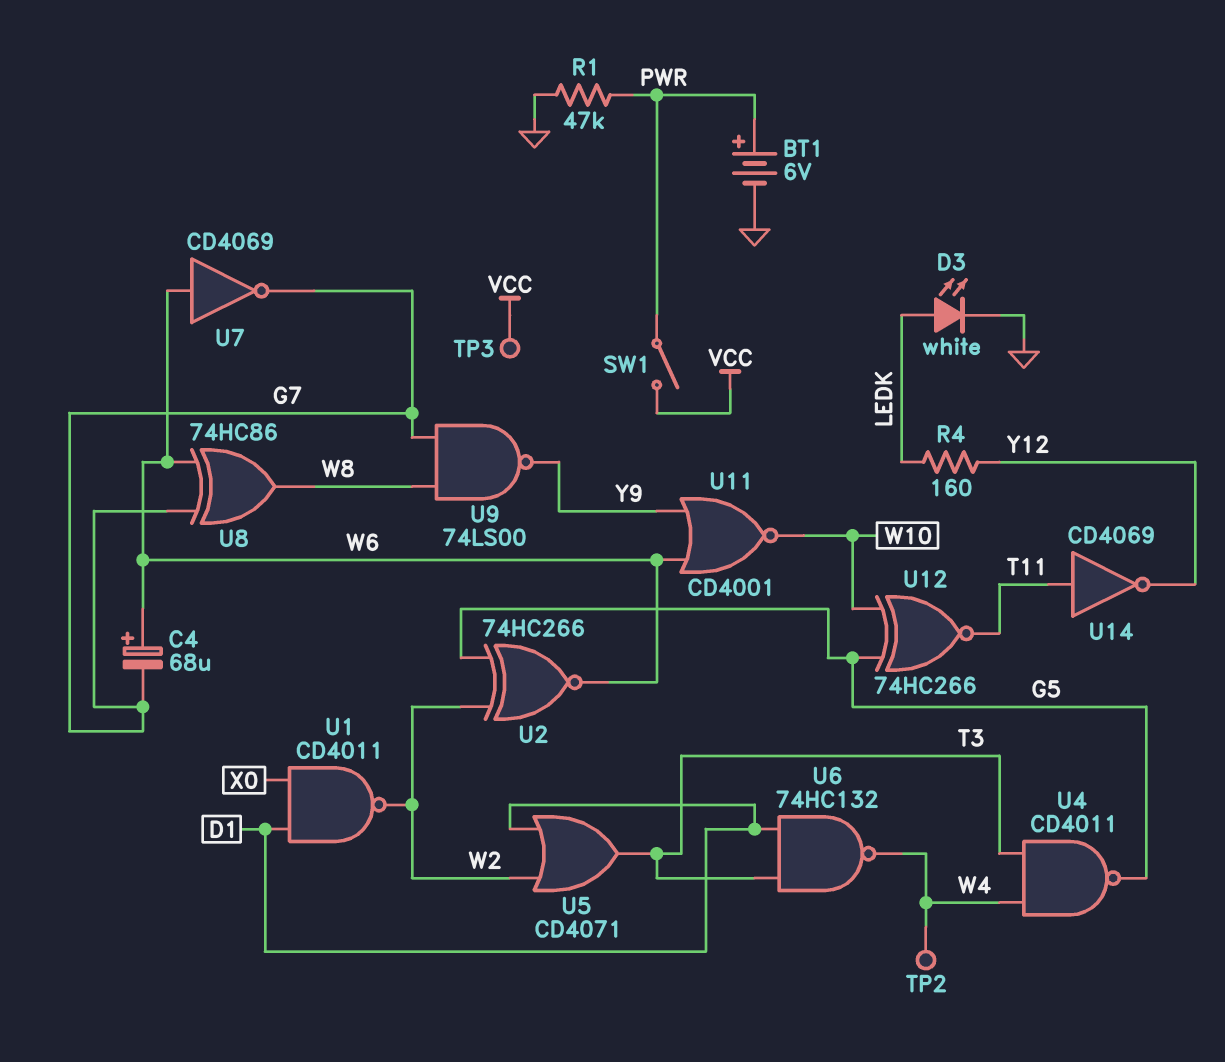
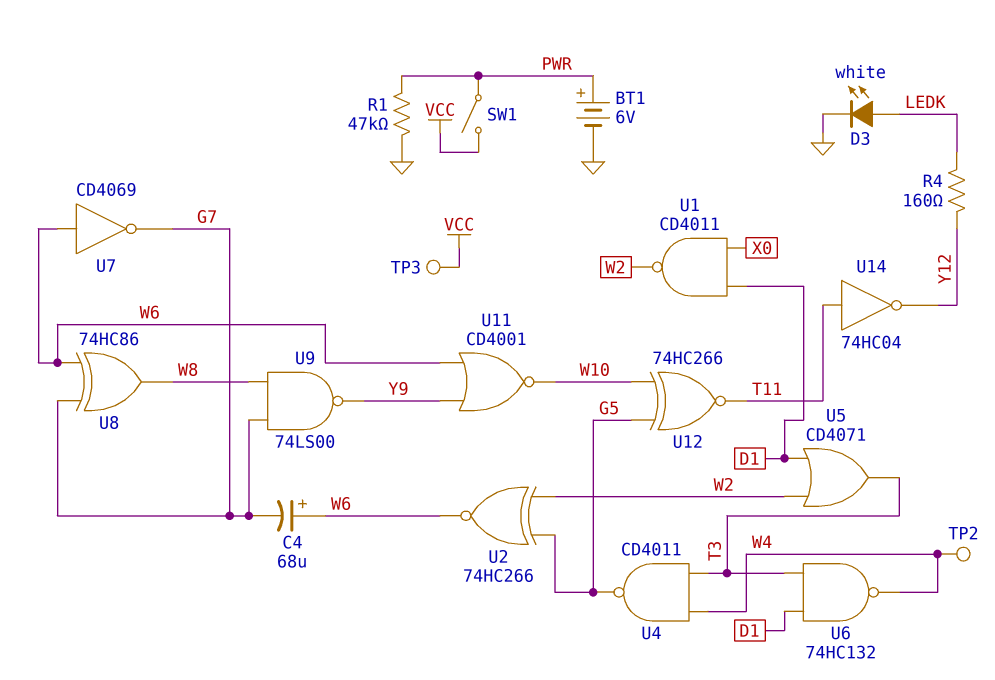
U14: NOT CD4069 (in T11, out Y12) -> NOT 74HC04 (in T11, out Y12)

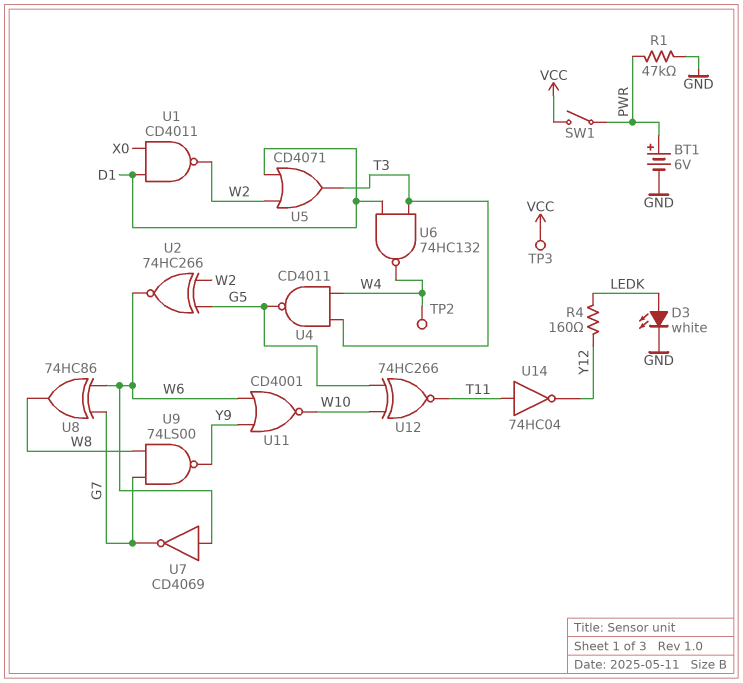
C4: 68uF (plus W6, minus G7) -> none

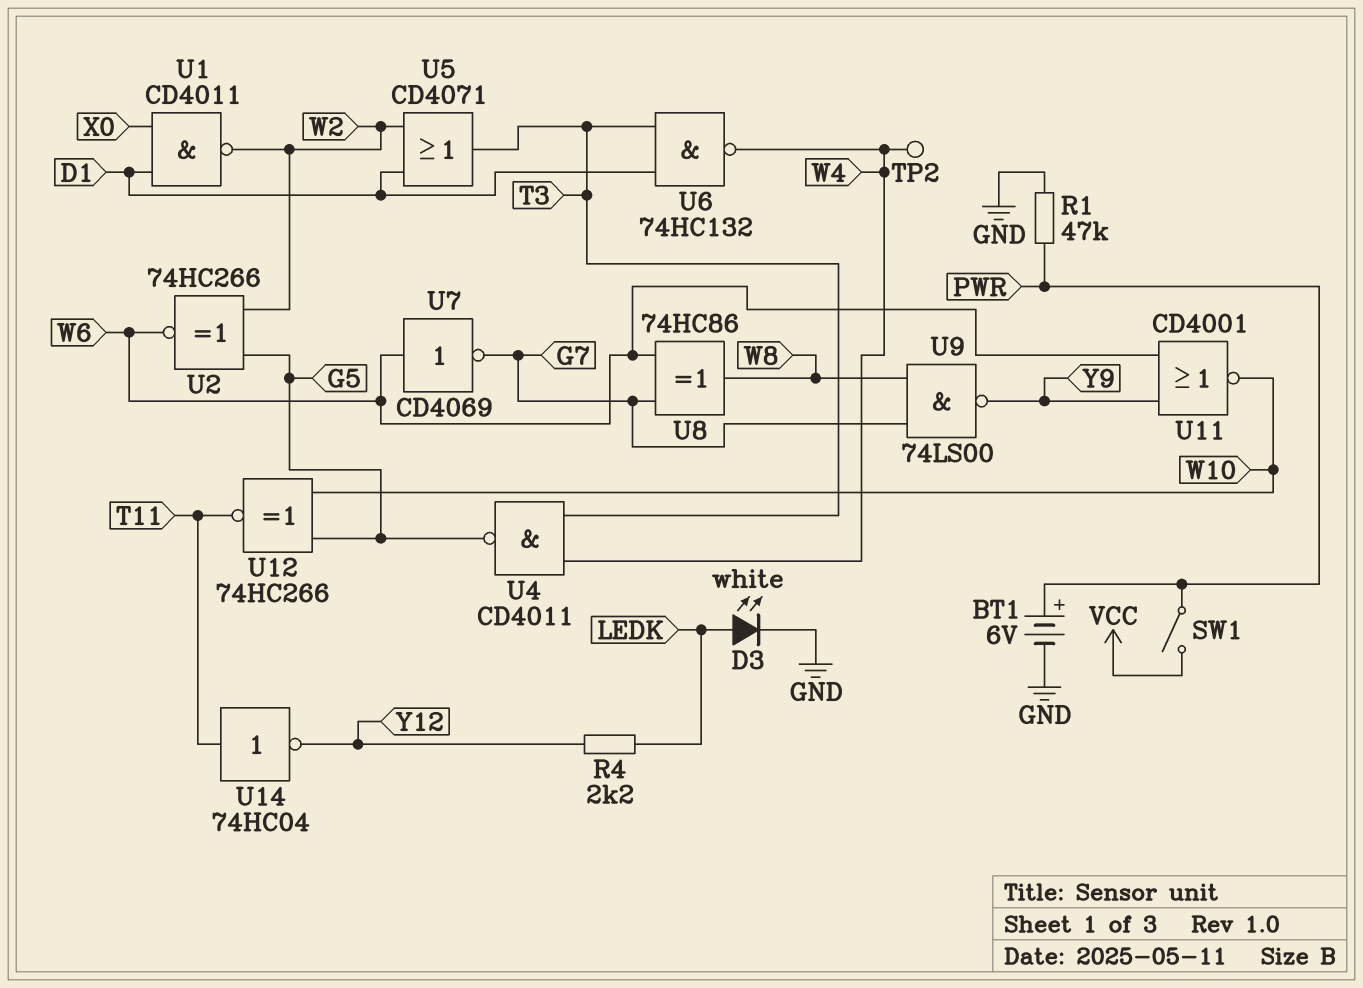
R4: 160 (LEDK, Y12) -> 2.2k (LEDK, Y12)
TP3: test point (VCC) -> none

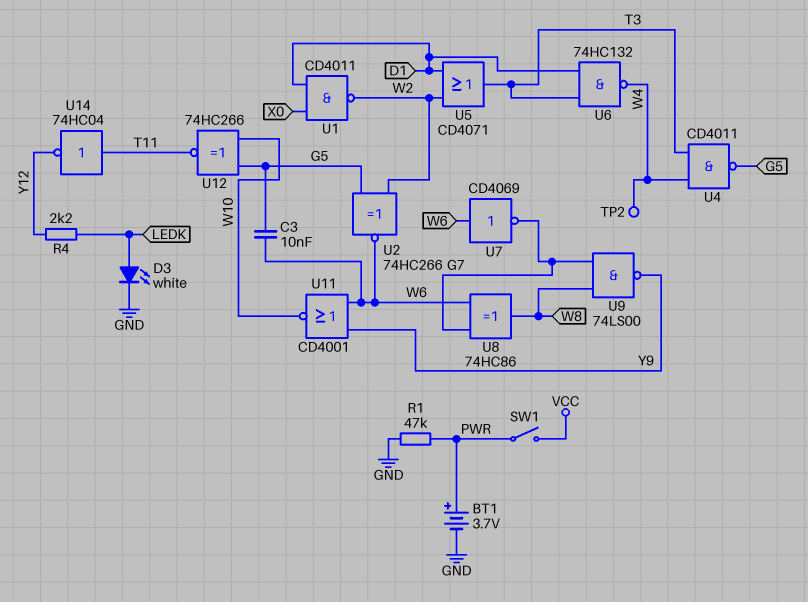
BT1: 6V (plus PWR, minus GND) -> 3.7V (plus PWR, minus GND)
C3: none -> 10nF (G5, W6)

